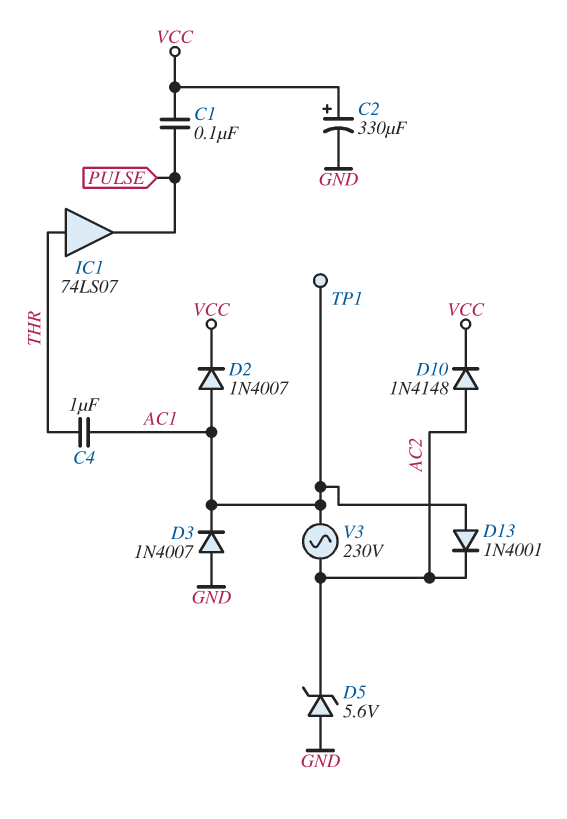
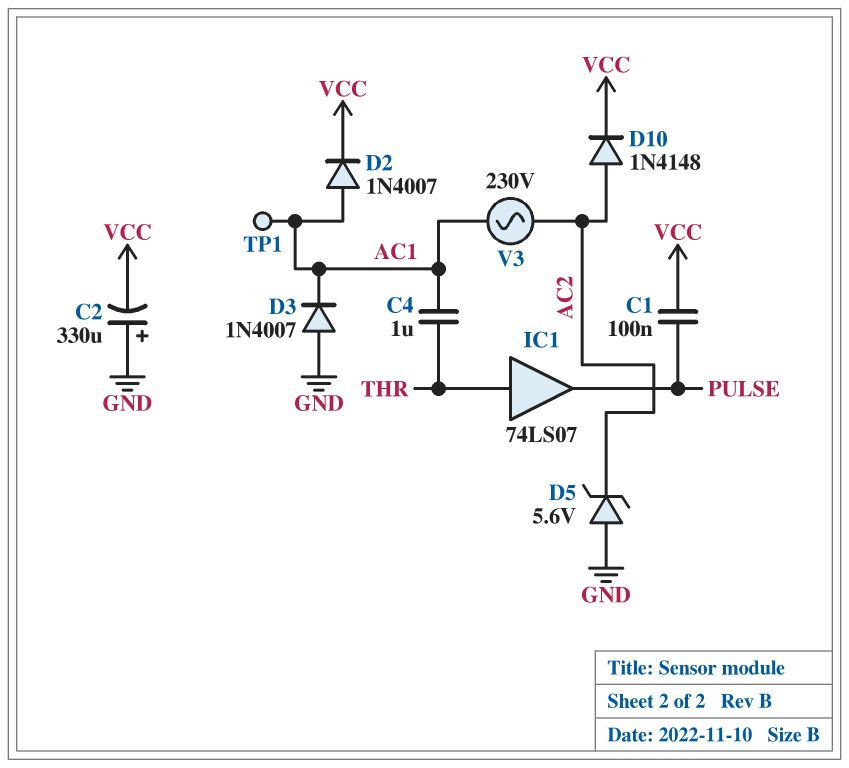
C2: 330uF (plus VCC, minus GND) -> 330uF (plus GND, minus VCC)
D13: diode 1N4001 (A AC1, K AC2) -> none

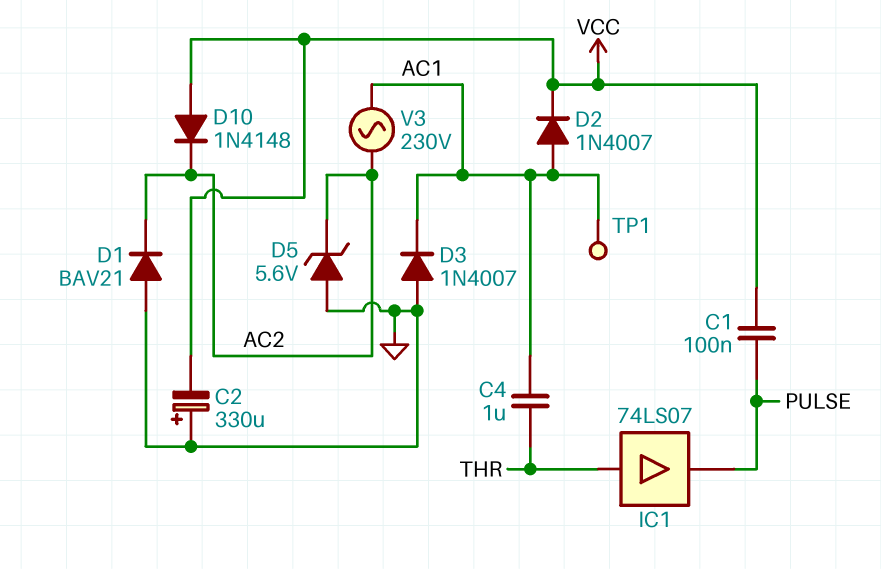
D1: none -> diode BAV21 (A GND, K AC2)
D10: diode 1N4148 (A AC2, K VCC) -> diode 1N4148 (A VCC, K AC2)

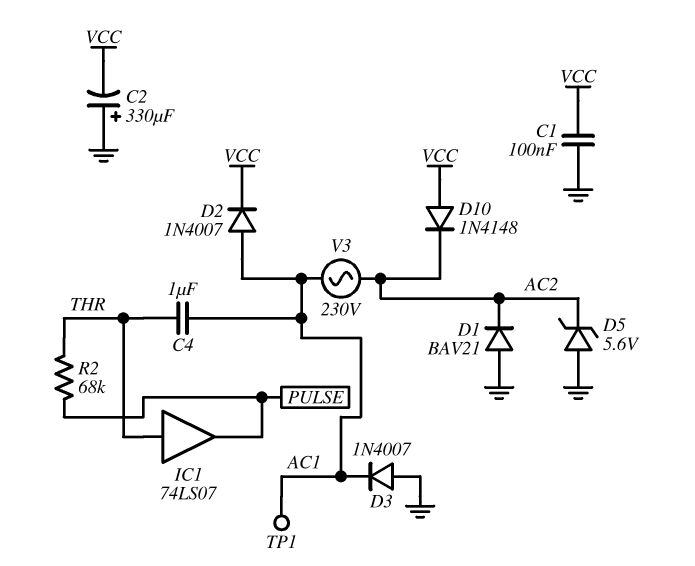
C1: 100nF (PULSE, VCC) -> 100nF (GND, VCC)
R2: none -> 68k (PULSE, THR)

